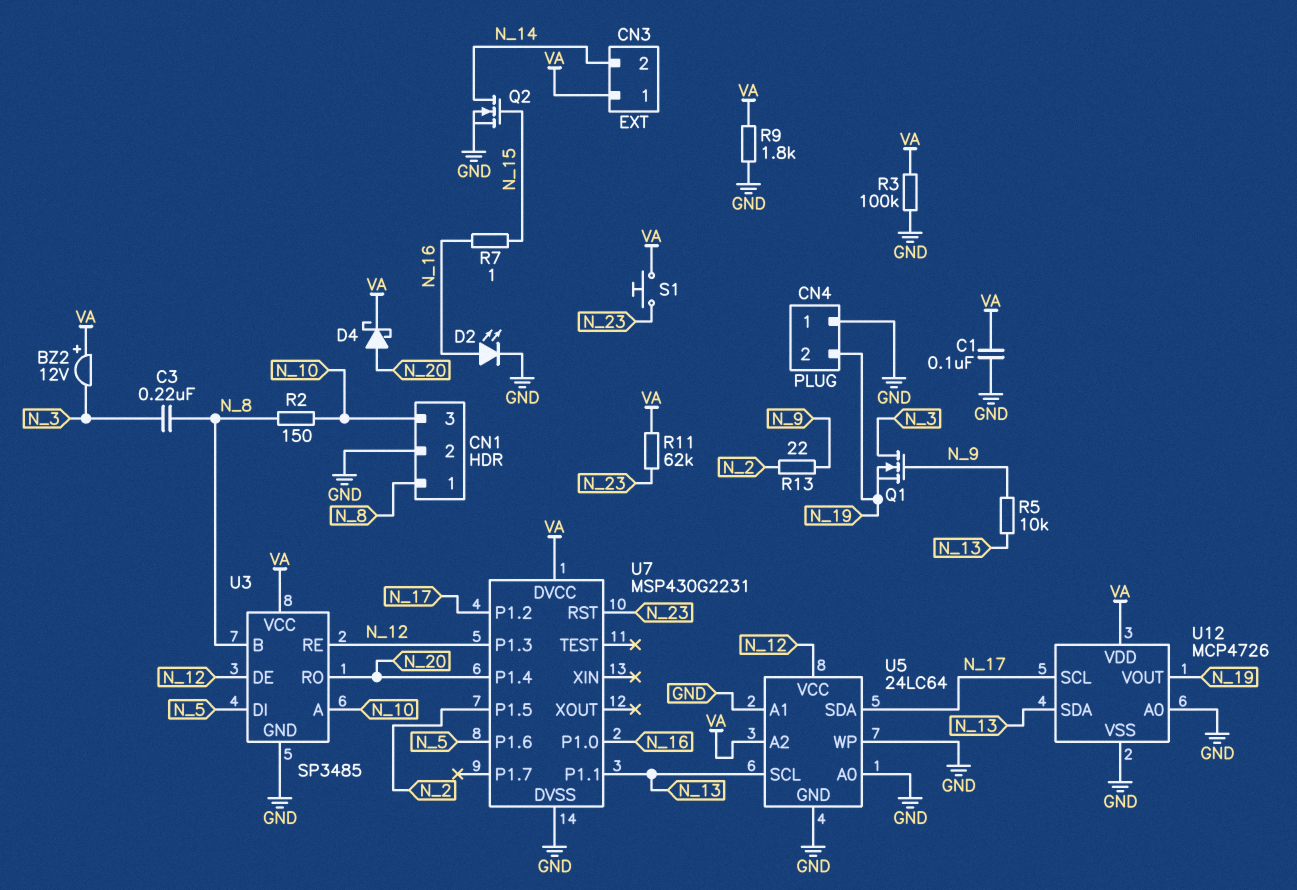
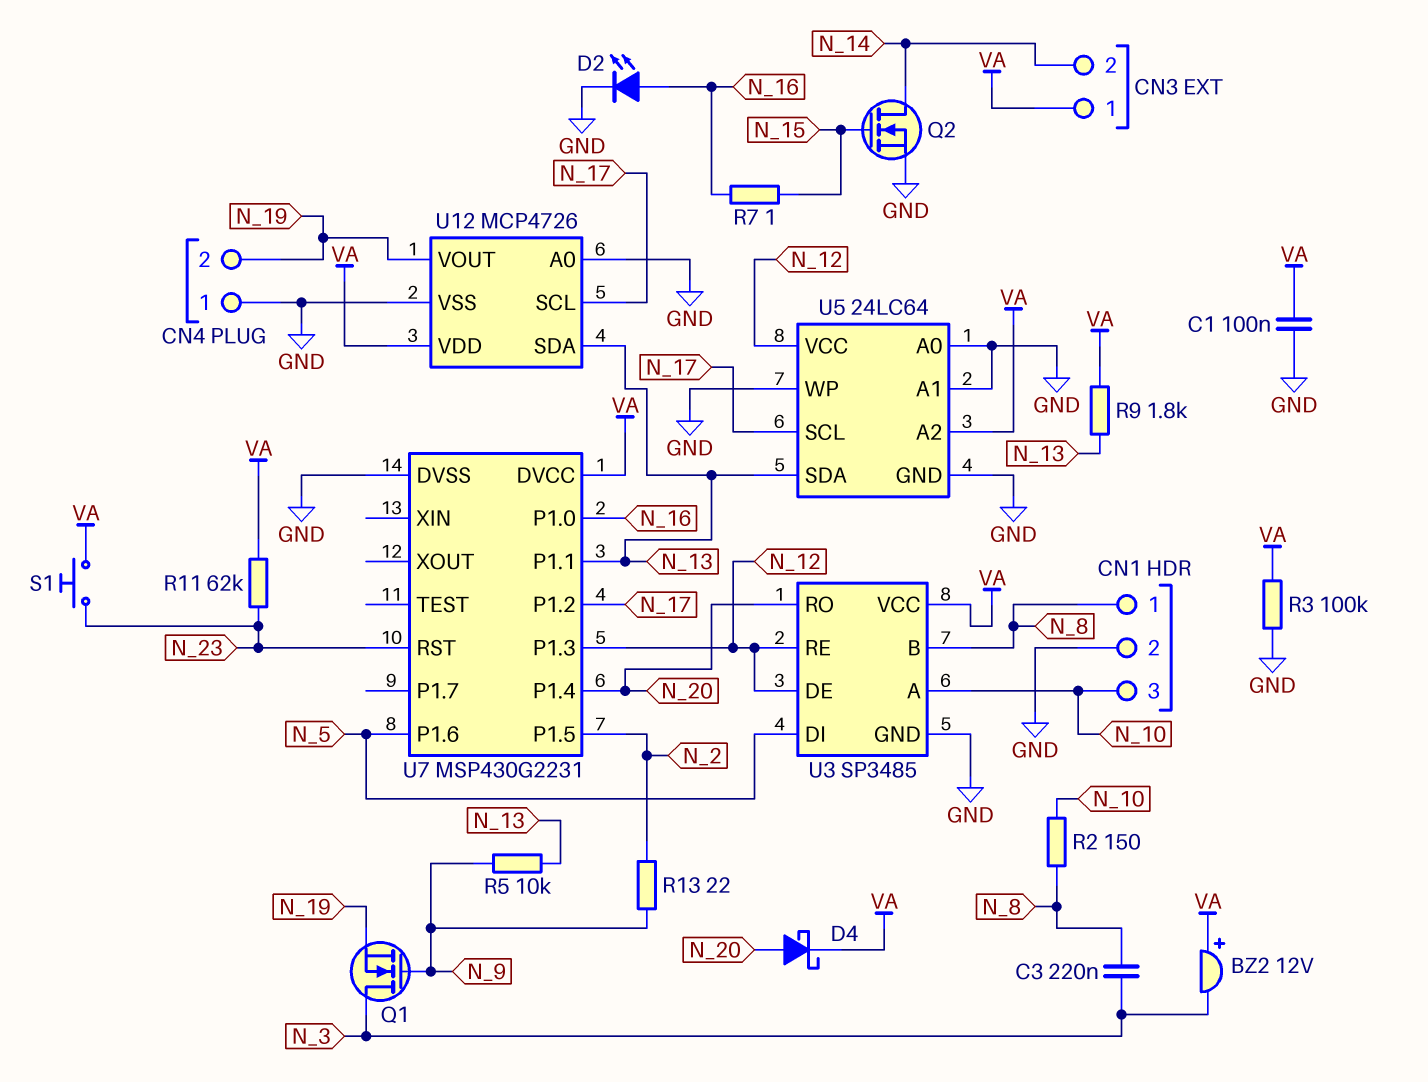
R9: 1.8k (GND, VA) -> 1.8k (N_13, VA)
U5 pin SCL: N_13 -> N_17
U5 pin SDA: N_17 -> N_13

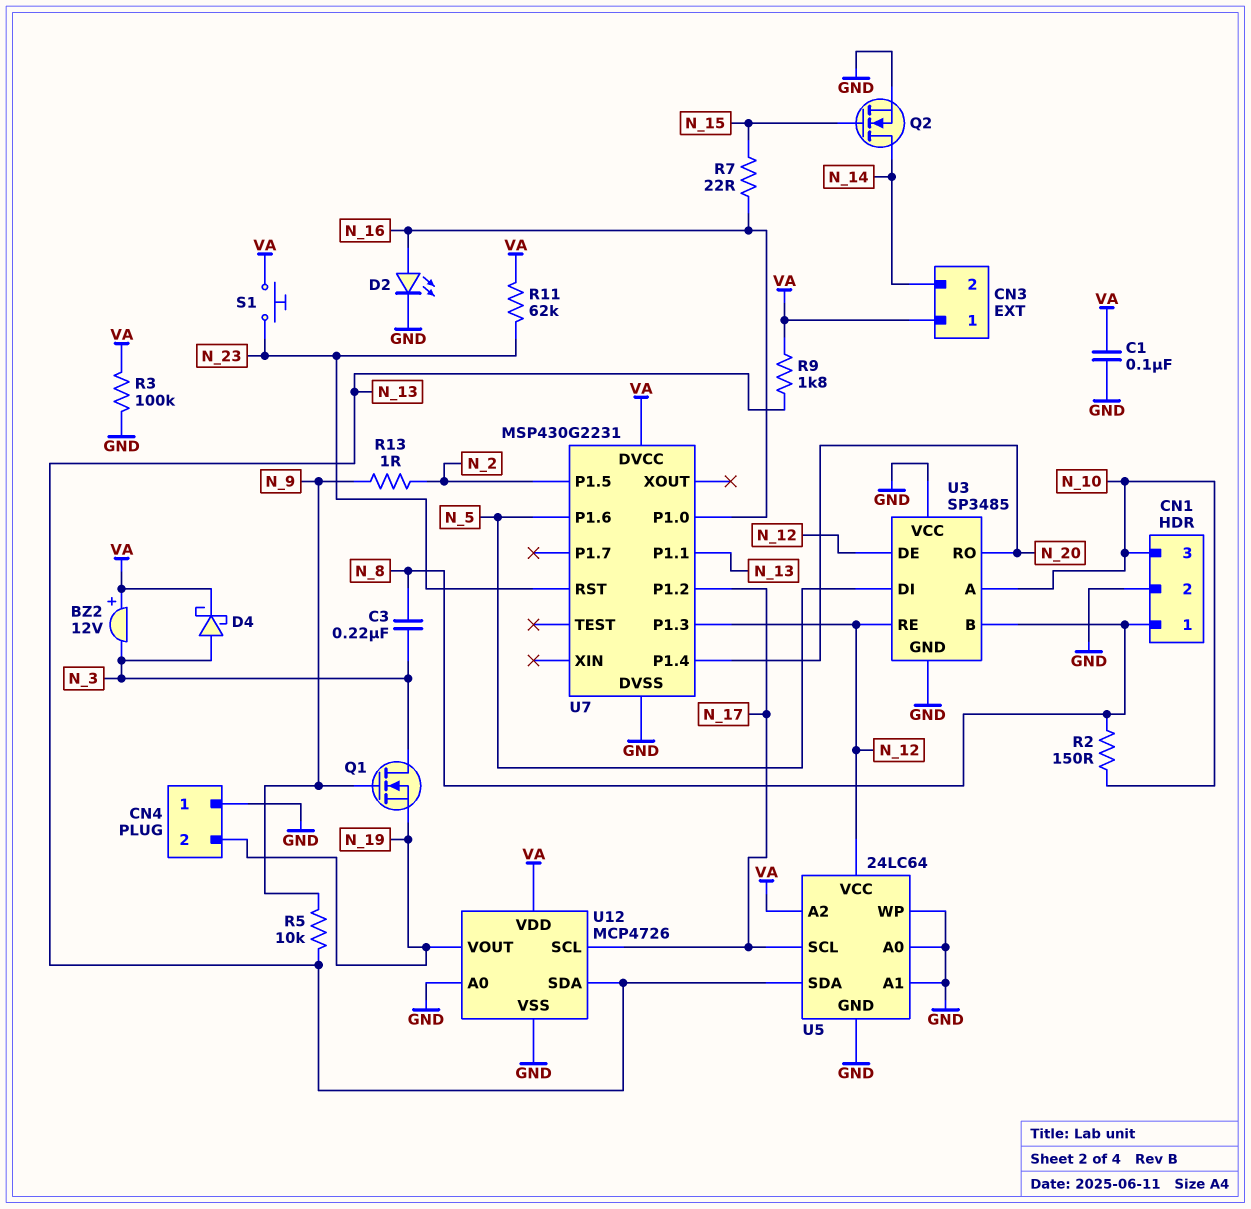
D4: schottky (A N_20, K VA) -> schottky (A N_3, K VA)
R7: 1 (N_15, N_16) -> 22 (N_15, N_16)
R13: 22 (N_2, N_9) -> 1 (N_2, N_9)
U3 pin VCC: VA -> GND

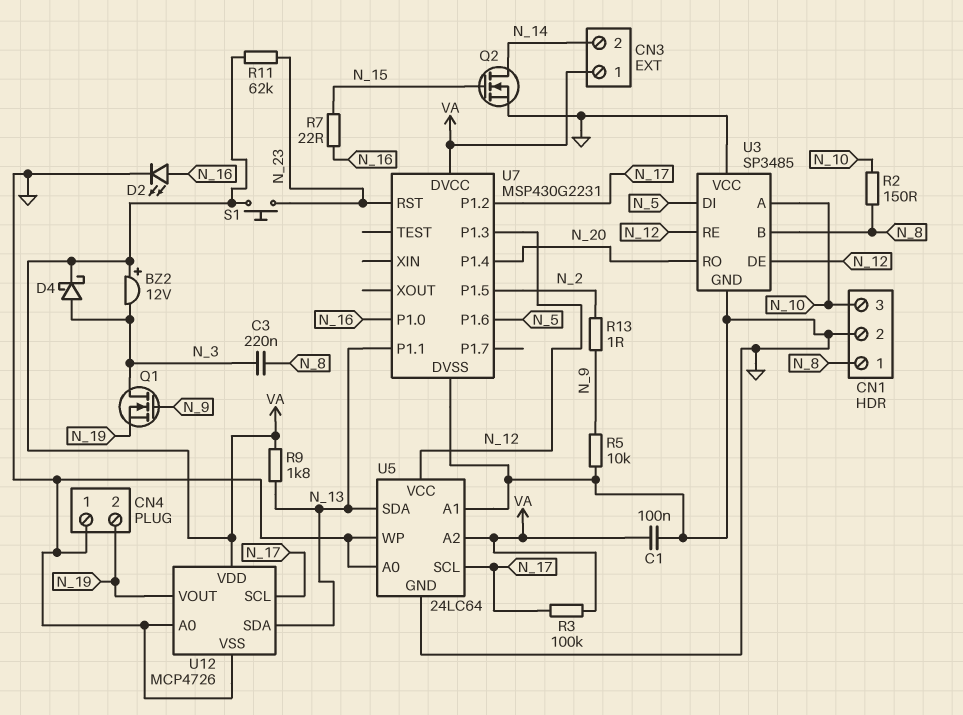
R3: 100k (GND, VA) -> 100k (N_17, VA)
R5: 10k (N_9, N_13) -> 10k (GND, N_9)

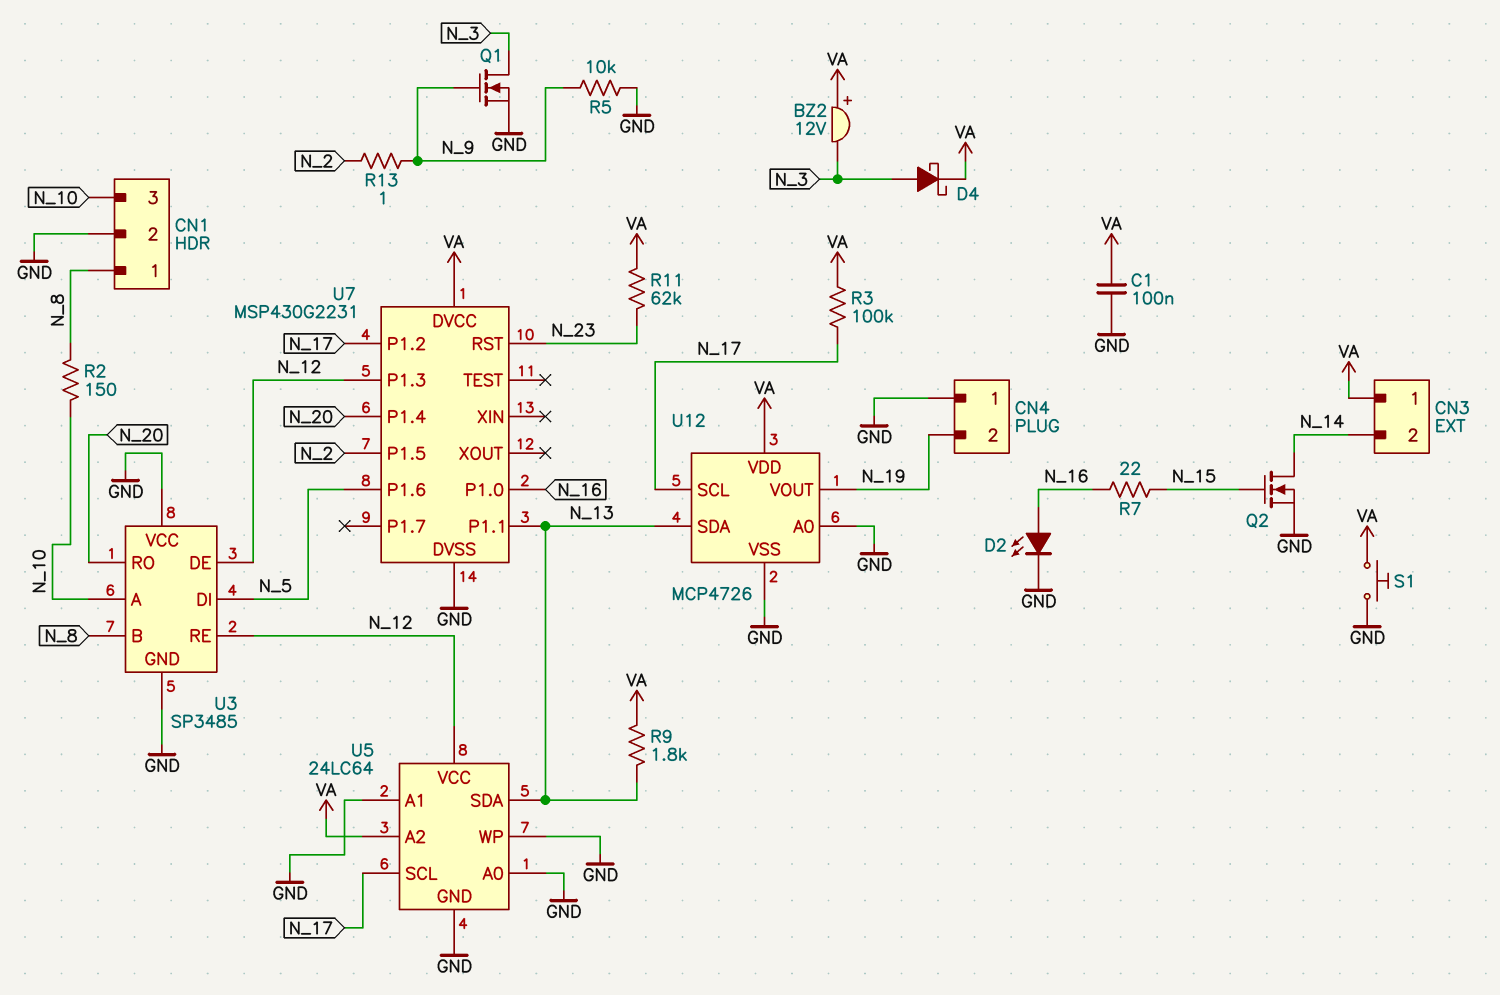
C3: 220nF (N_3, N_8) -> none
Q1: NMOS (G N_9, D N_3, S N_19) -> NMOS (G N_9, D N_3, S GND)
S1: button (N_23, VA) -> button (GND, VA)

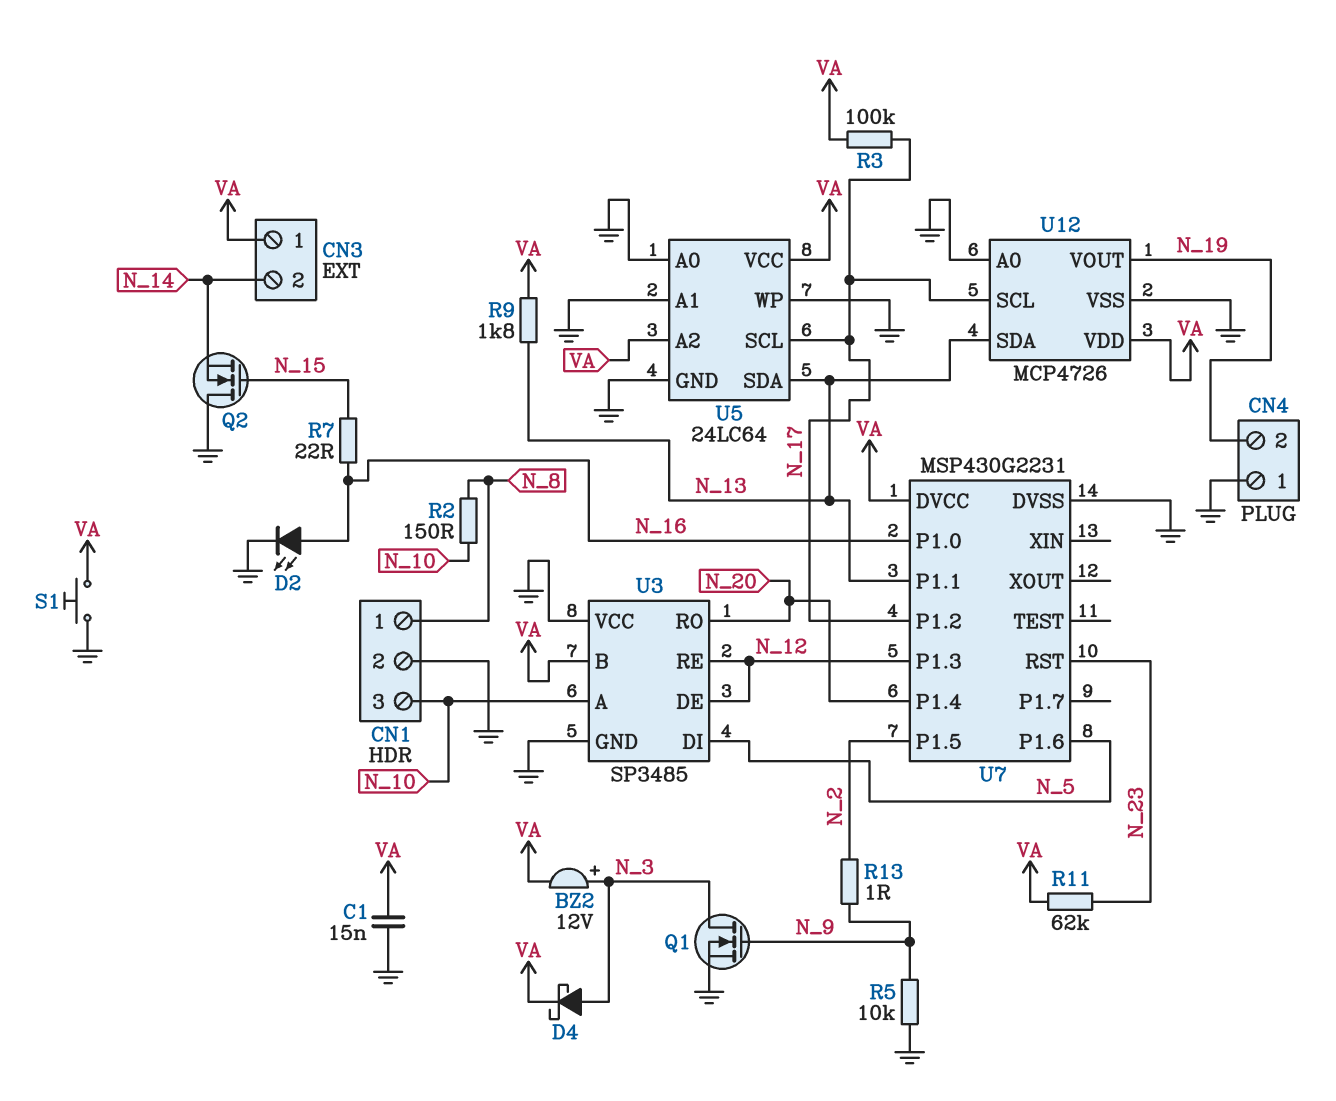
BZ2: buzzer 12V (plus VA, minus N_3) -> buzzer 12V (plus N_3, minus VA)
C1: 100nF (GND, VA) -> 15nF (GND, VA)
Q2: NMOS (G N_15, D N_14, S GND) -> NMOS (G N_15, D GND, S N_14)
U3 pin B: N_8 -> VA
U5 pin VCC: N_12 -> VA

